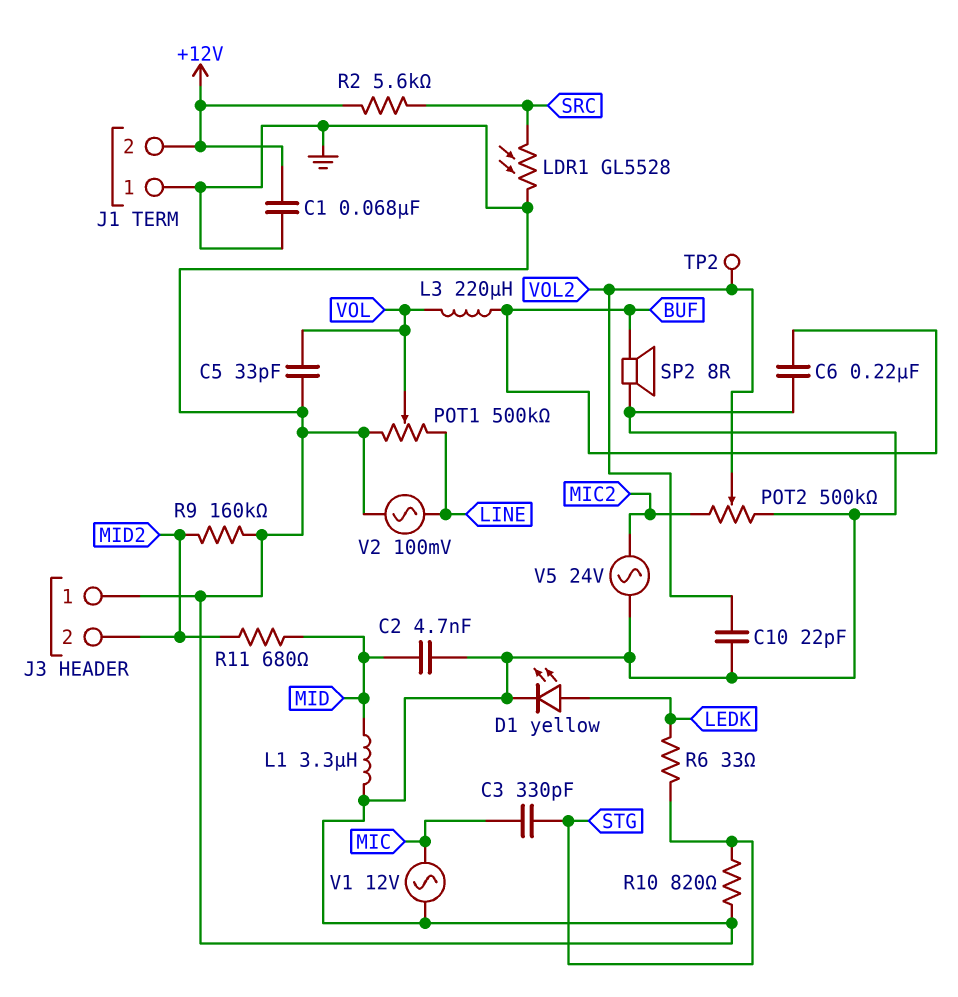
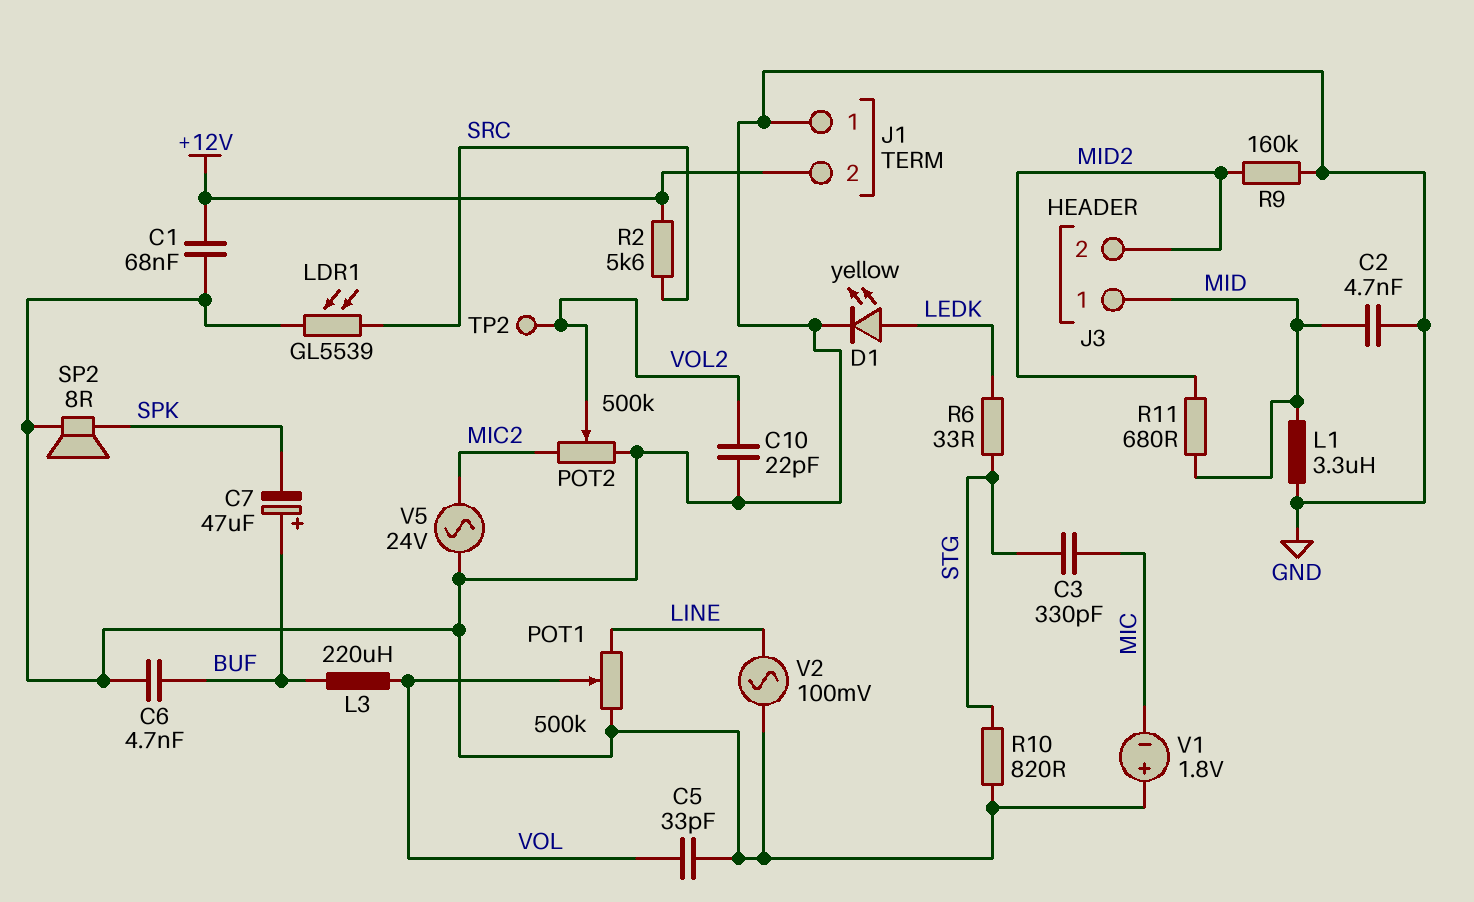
C6: 220nF (BUF, GND) -> 4.7nF (BUF, GND)
C7: none -> 47uF (plus BUF, minus SPK)
J3 pin 1: GND -> MID
LDR1: GL5528 (GND, SRC) -> GL5539 (GND, SRC)
SP2: speaker 8R (BUF, GND) -> speaker 8R (GND, SPK)
V1: AC 12V (GND, MIC) -> 1.8V (plus GND, minus MIC)

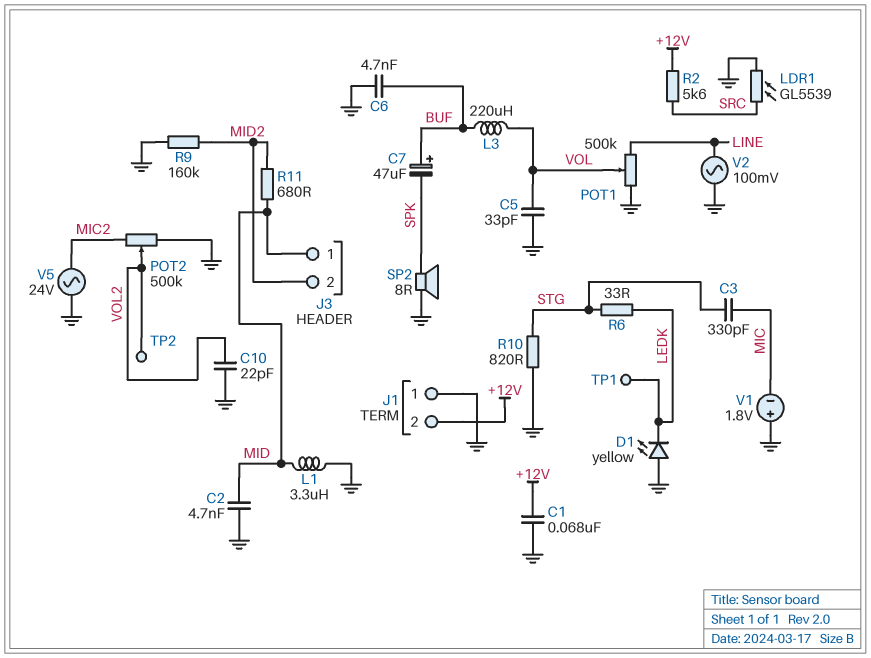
D1: LED yellow (A LEDK, K GND) -> LED yellow (A GND, K LEDK)
TP1: none -> test point (LEDK)

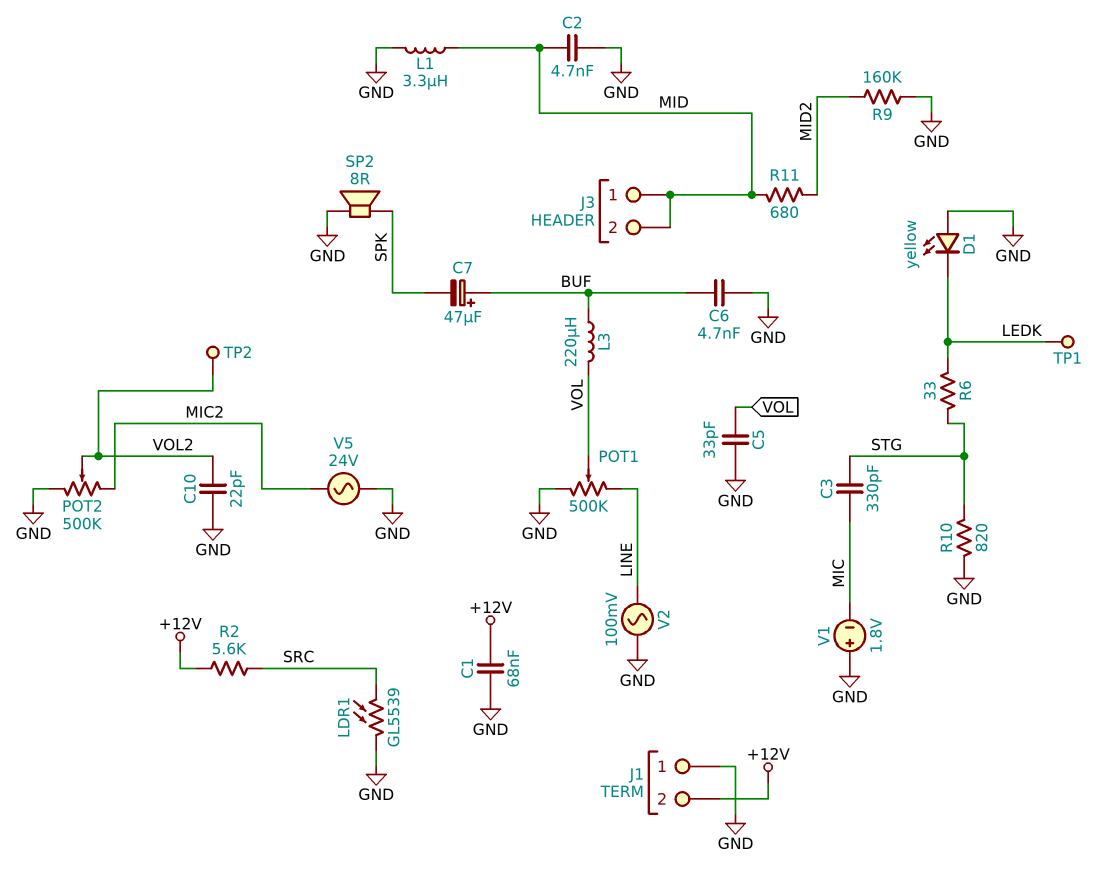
J3 pin 2: MID2 -> MID

